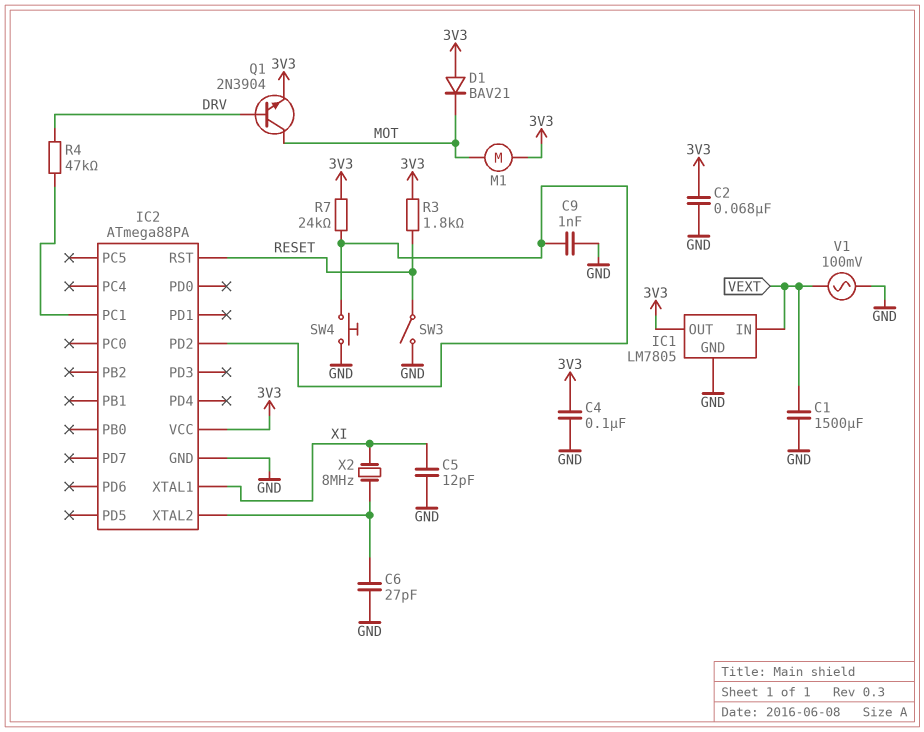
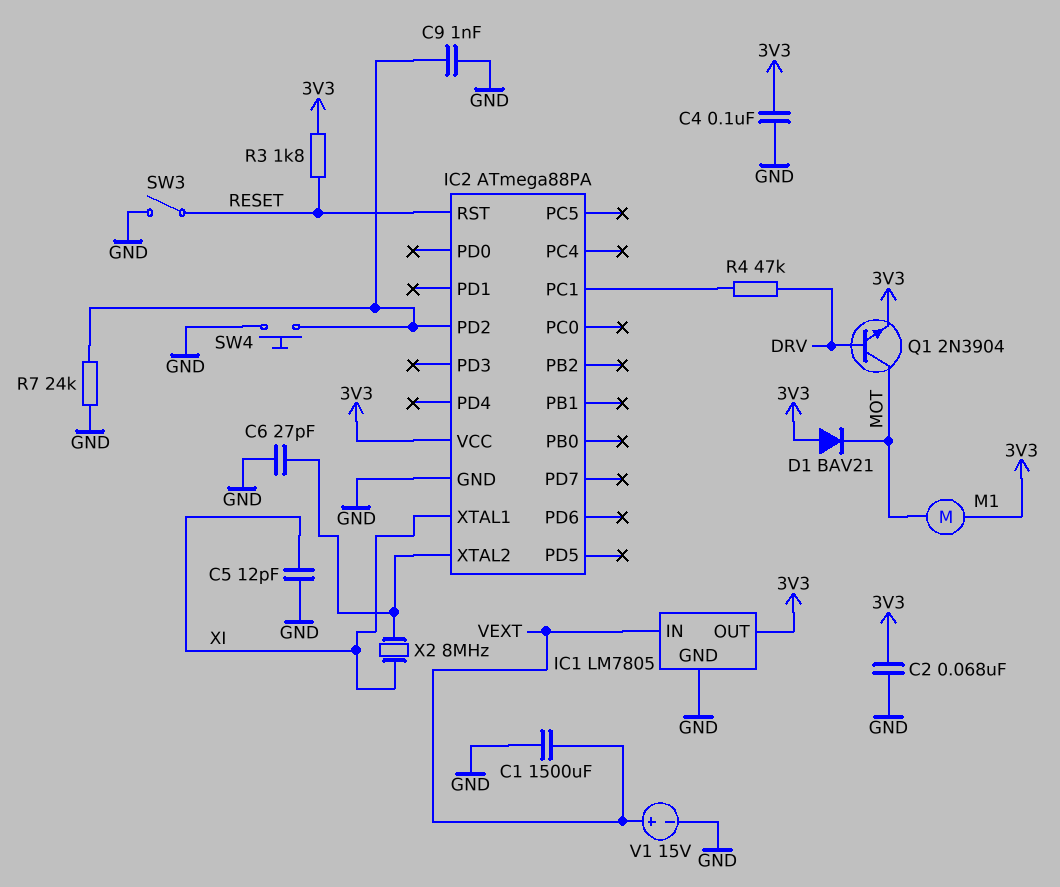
R7: 24k (3V3, IC2/PD2) -> 24k (GND, IC2/PD2)
V1: AC 100mV (GND, VEXT) -> 15V (plus VEXT, minus GND)

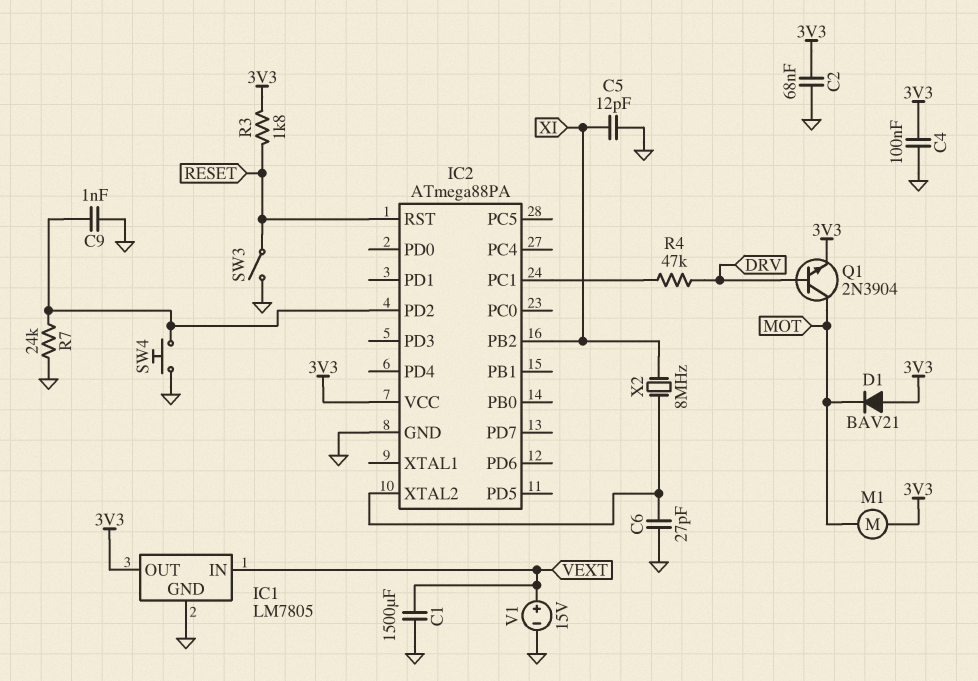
IC2 pin PB2: none -> XI
IC2 pin XTAL1: XI -> none

